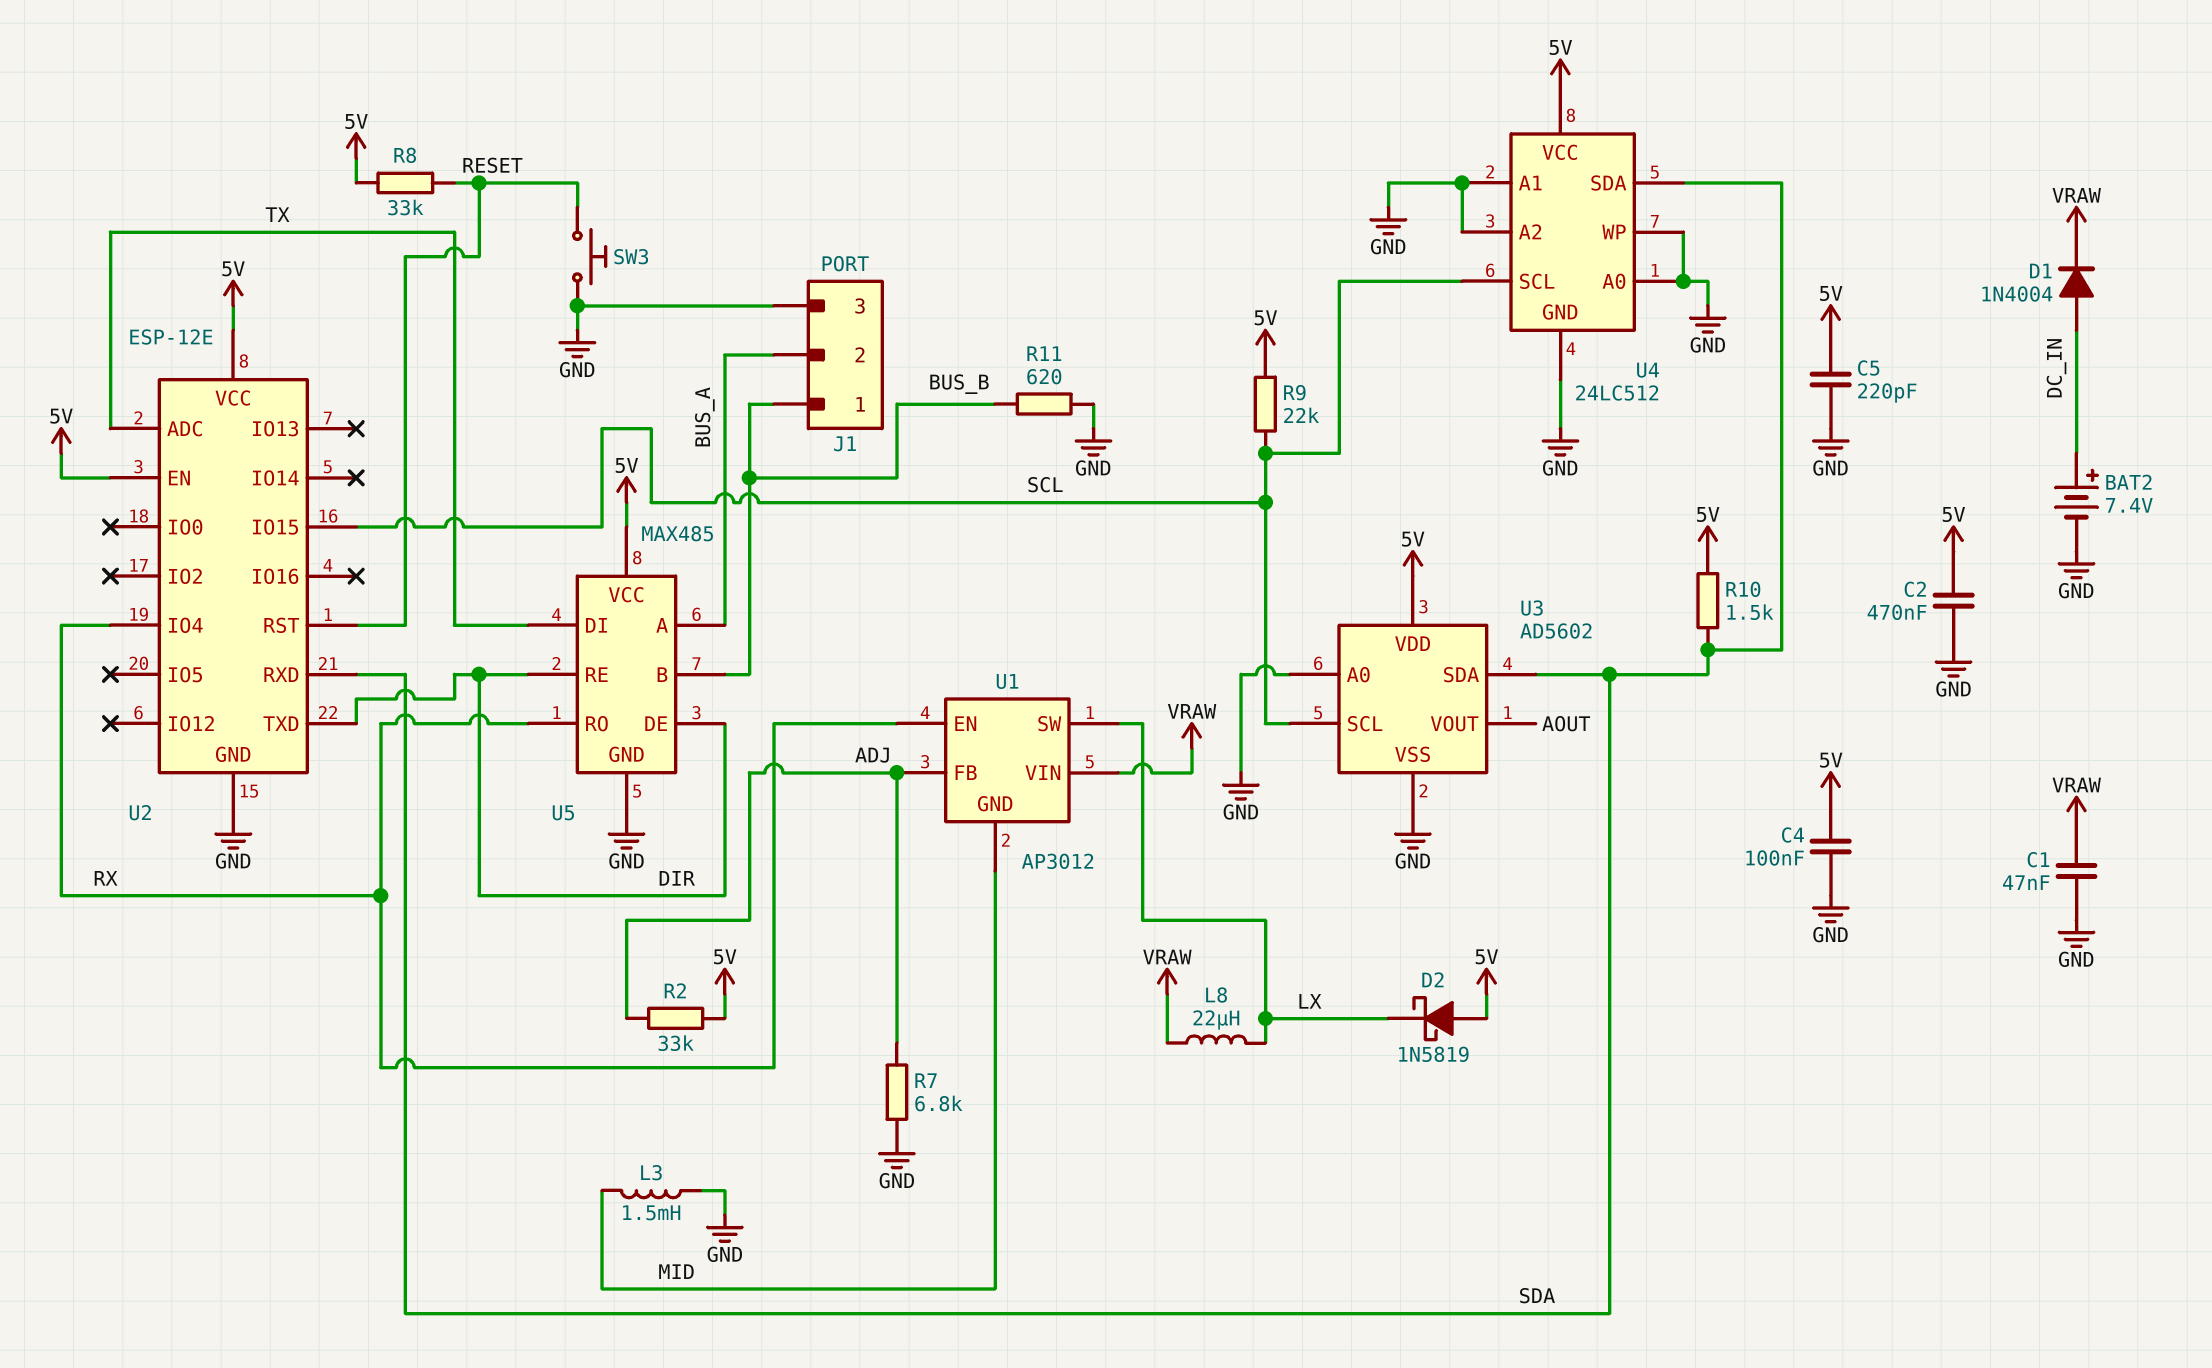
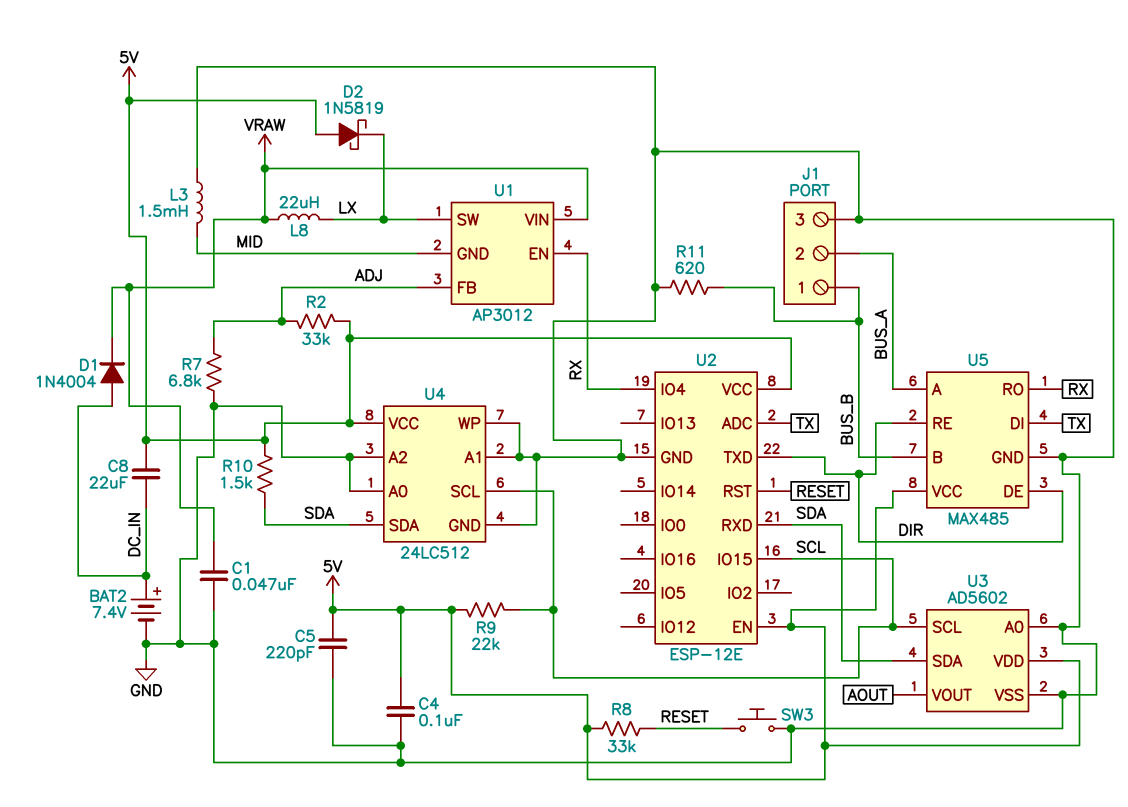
C2: 470nF (5V, GND) -> none
C8: none -> 22uF (5V, DC_IN)

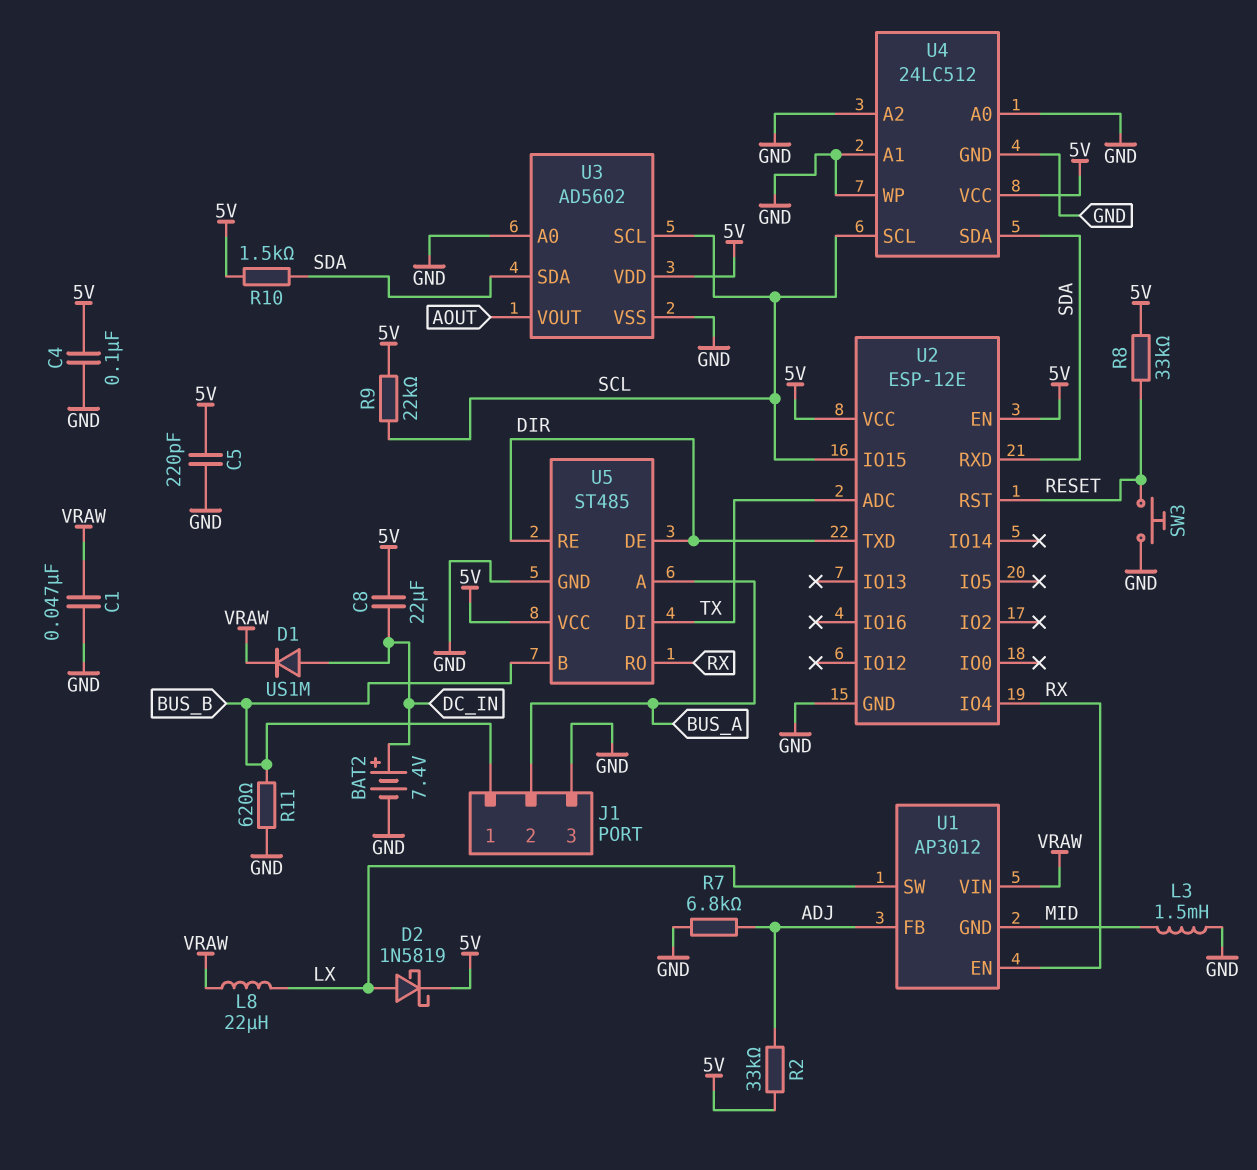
D1: diode 1N4004 (A DC_IN, K VRAW) -> diode US1M (A DC_IN, K VRAW)
D2: schottky 1N5819 (A 5V, K LX) -> schottky 1N5819 (A LX, K 5V)
U5: MAX485 -> ST485

